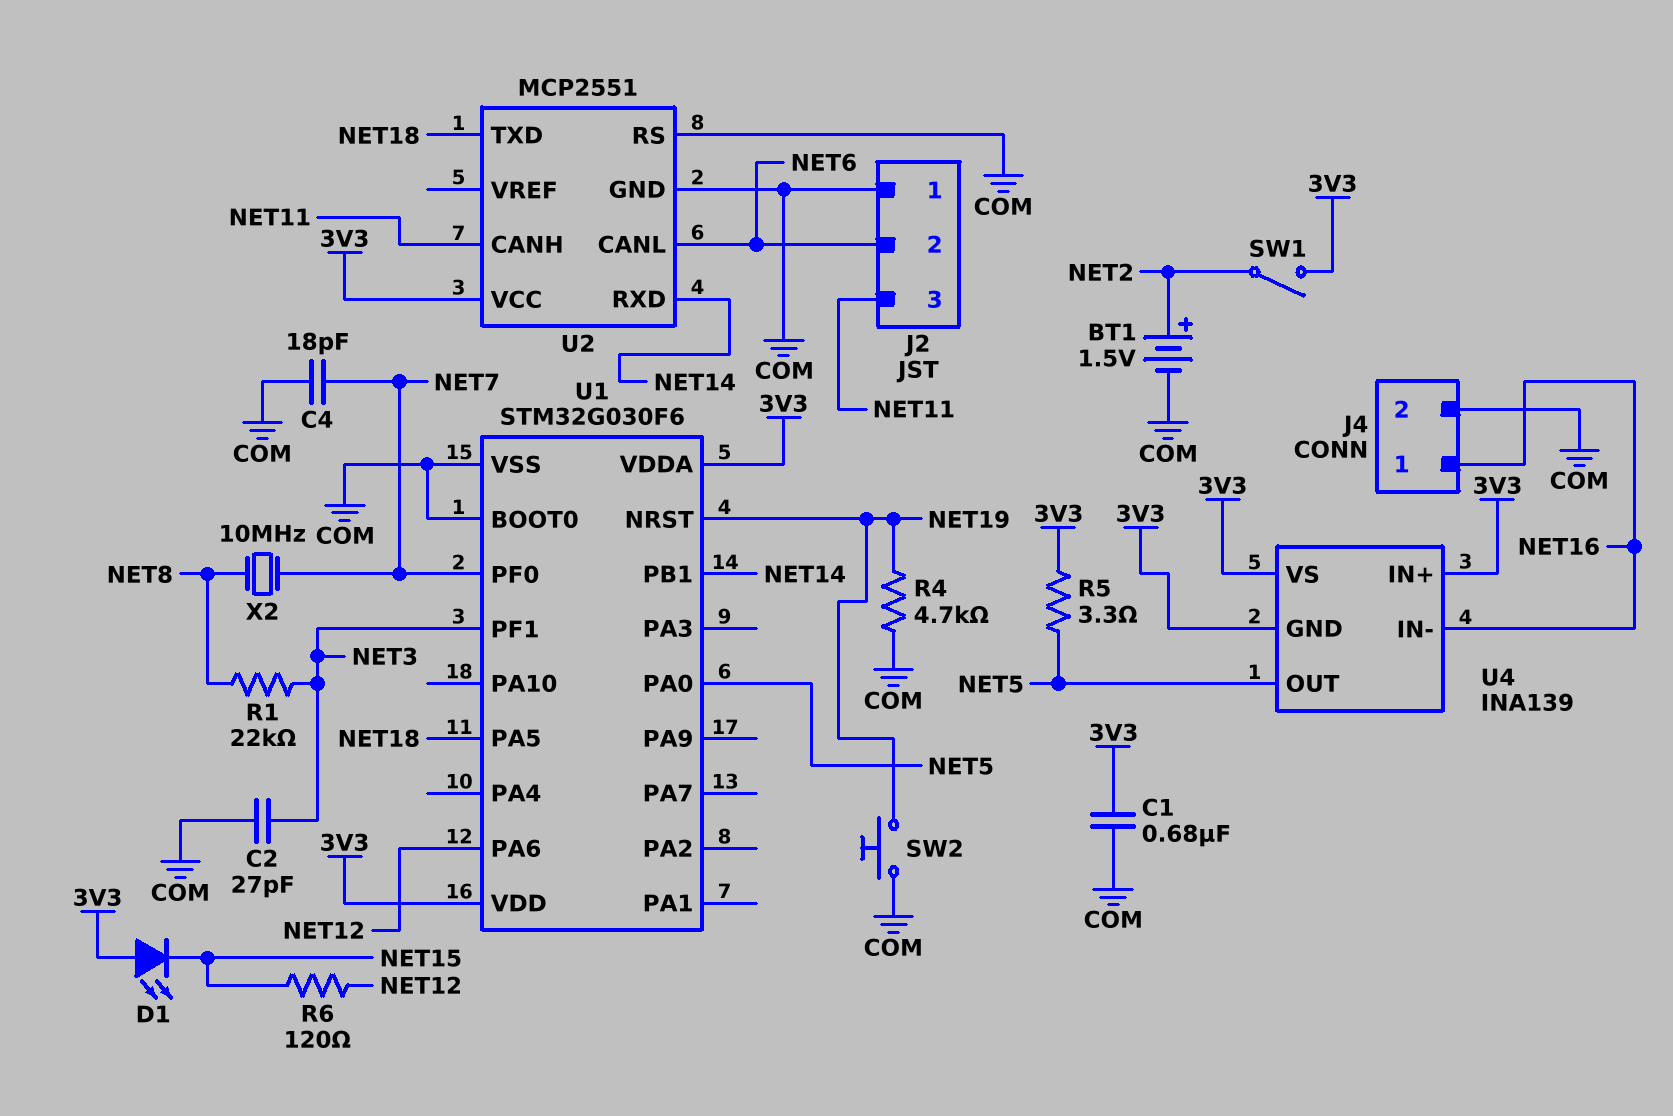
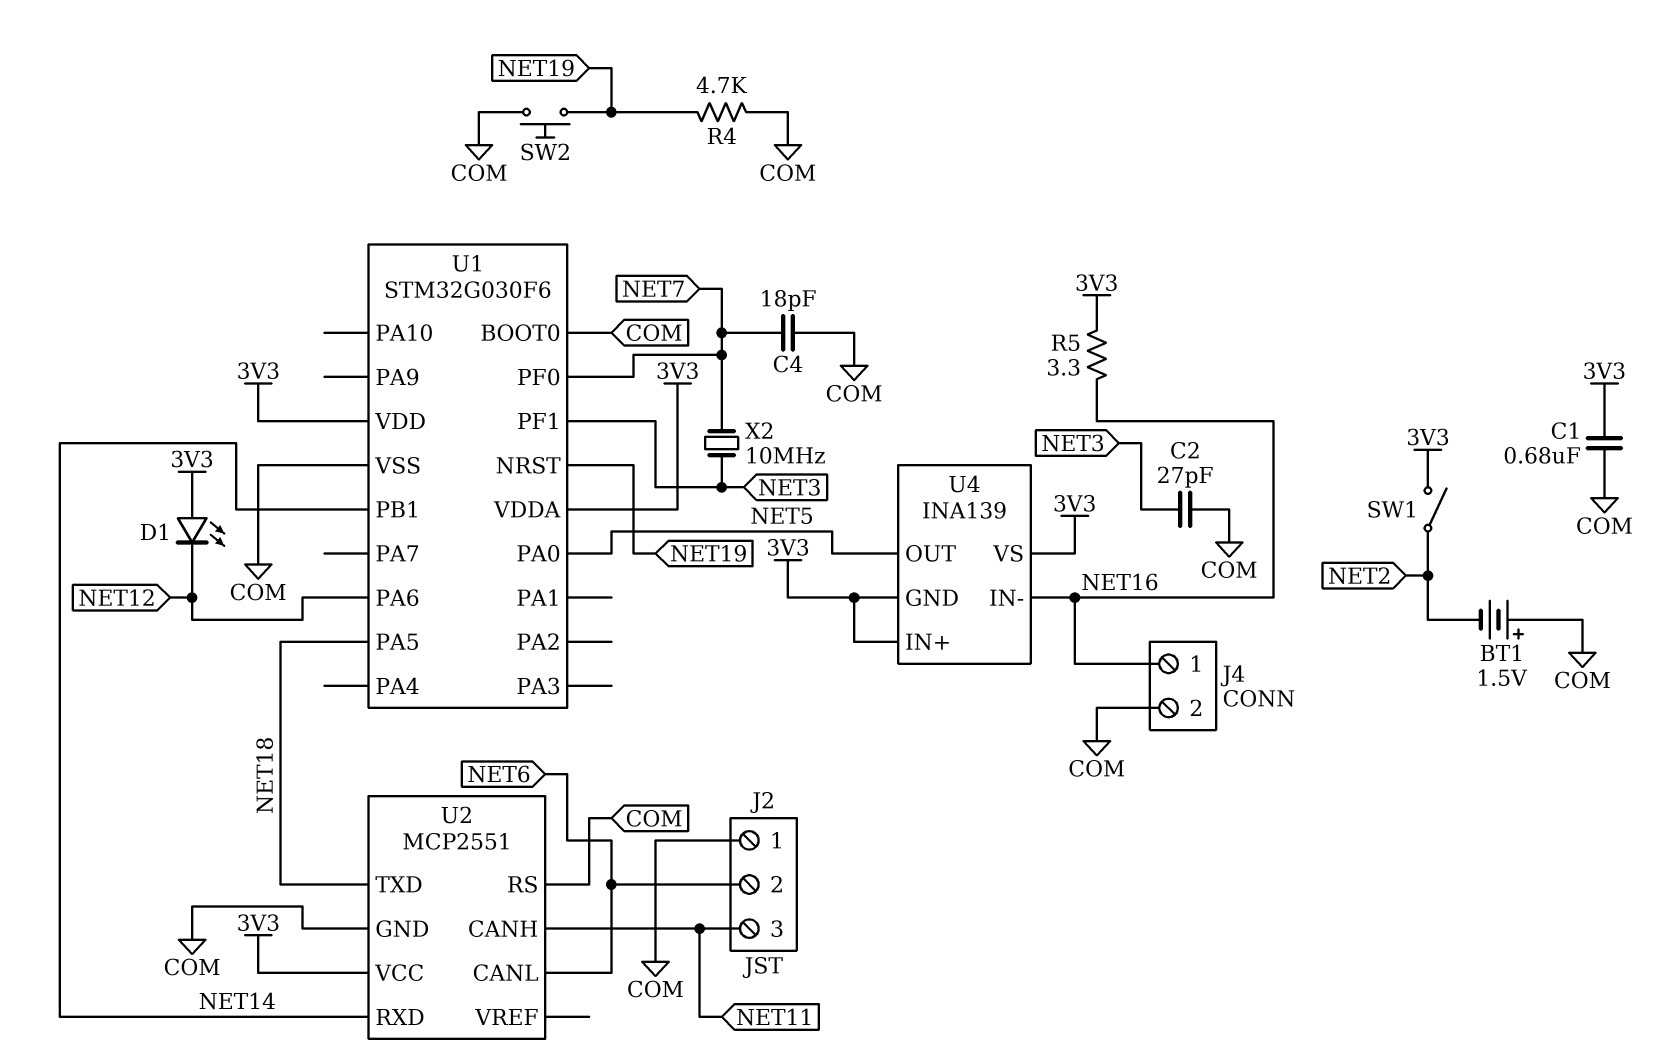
BT1: 1.5V (plus NET2, minus COM) -> 1.5V (plus COM, minus NET2)
D1: LED (A 3V3, K NET15) -> LED (A 3V3, K NET12)
R1: 22k (NET3, NET8) -> none
R5: 3.3 (3V3, NET5) -> 3.3 (3V3, NET16)
R6: 120 (NET12, NET15) -> none
X2: 10MHz (NET7, NET8) -> 10MHz (NET3, NET7)

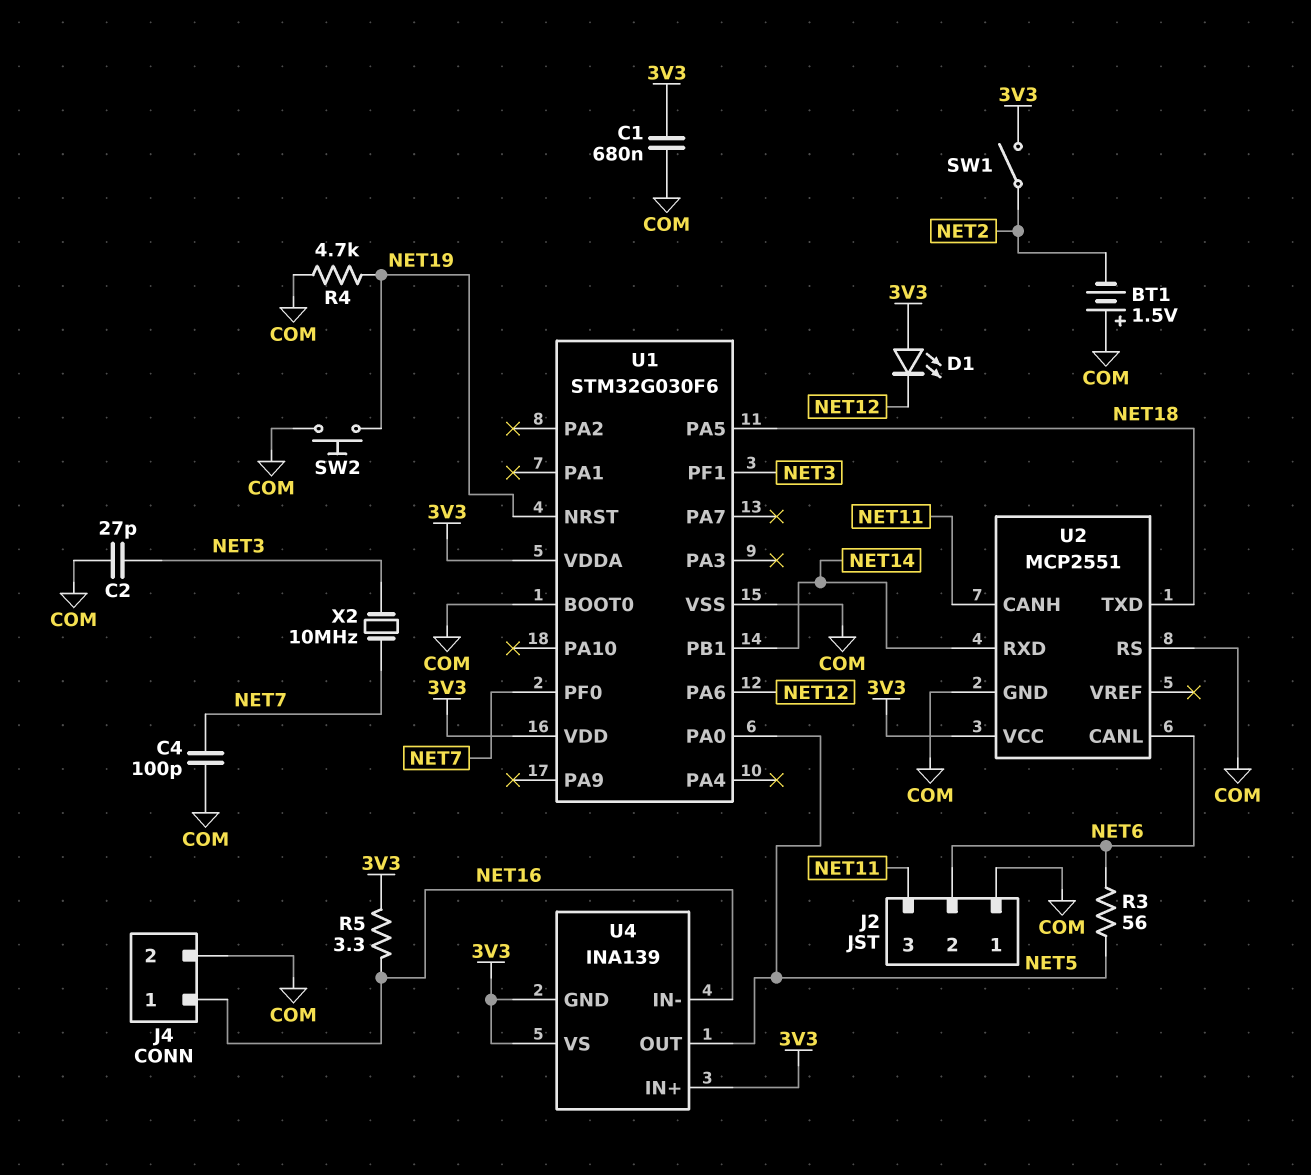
C4: 18pF (COM, NET7) -> 100pF (COM, NET7)
R3: none -> 56 (NET5, NET6)

